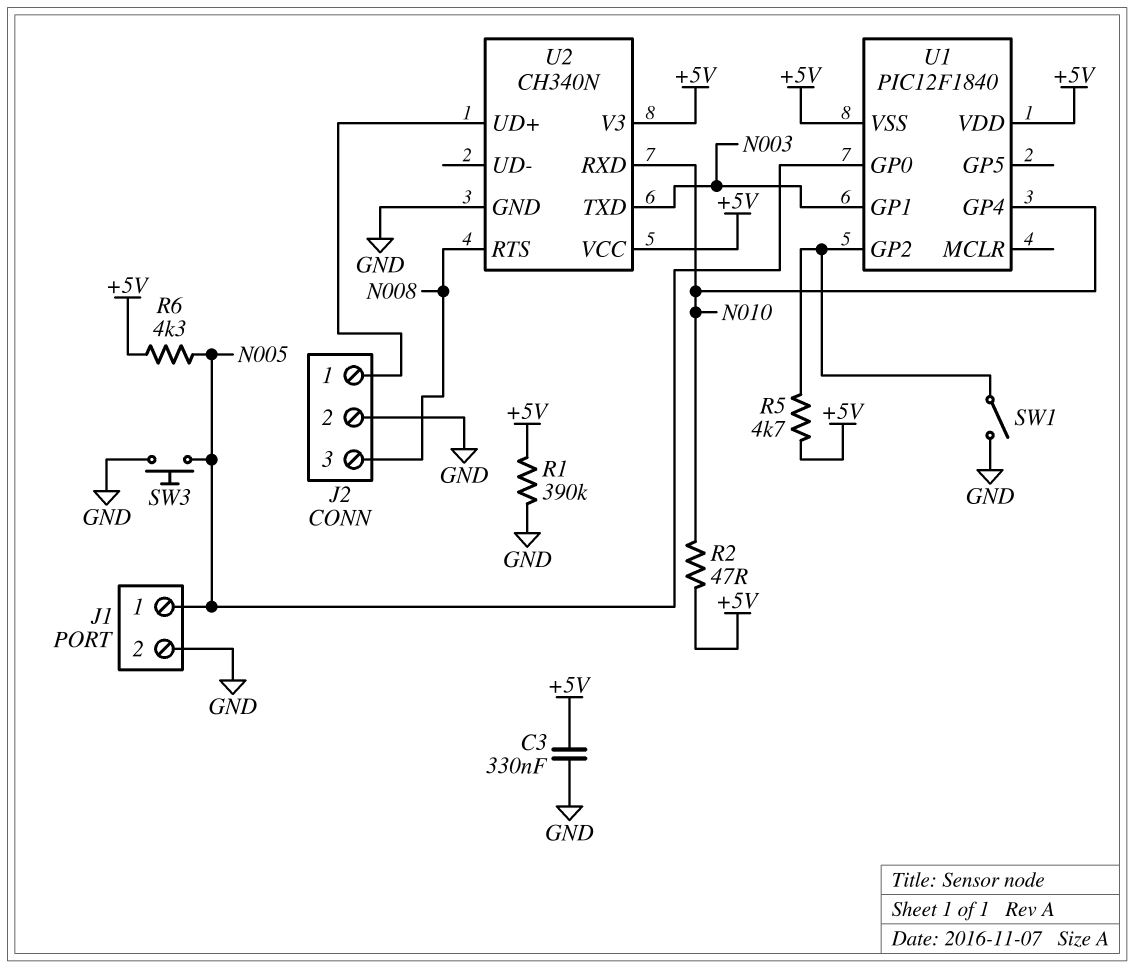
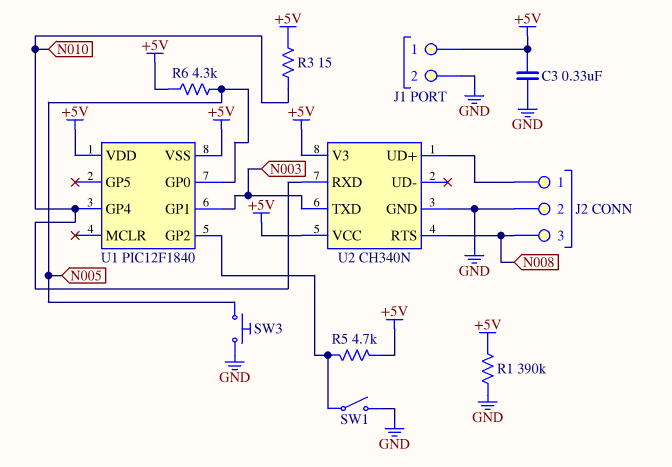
J1 pin 1: N005 -> +5V
R2: 47 (+5V, N010) -> none
R3: none -> 15 (+5V, N010)

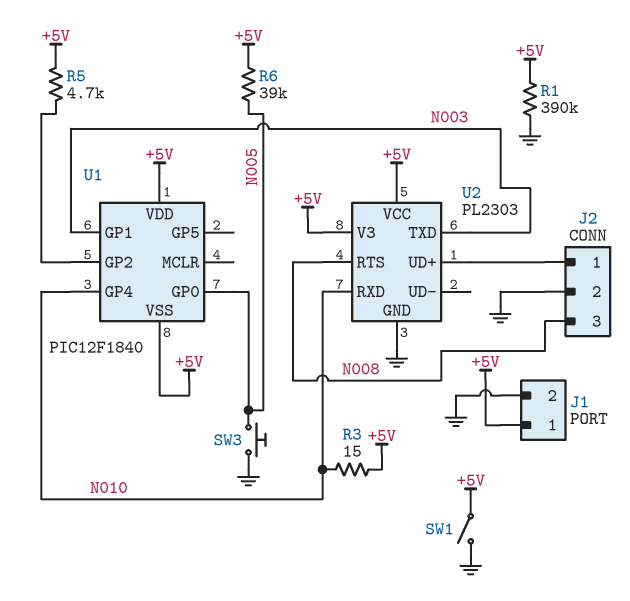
C3: 330nF (+5V, GND) -> none
R6: 4.3k (+5V, N005) -> 39k (+5V, N005)
SW1: switch (GND, U1/GP2) -> switch (+5V, GND)
U2: CH340N -> PL2303

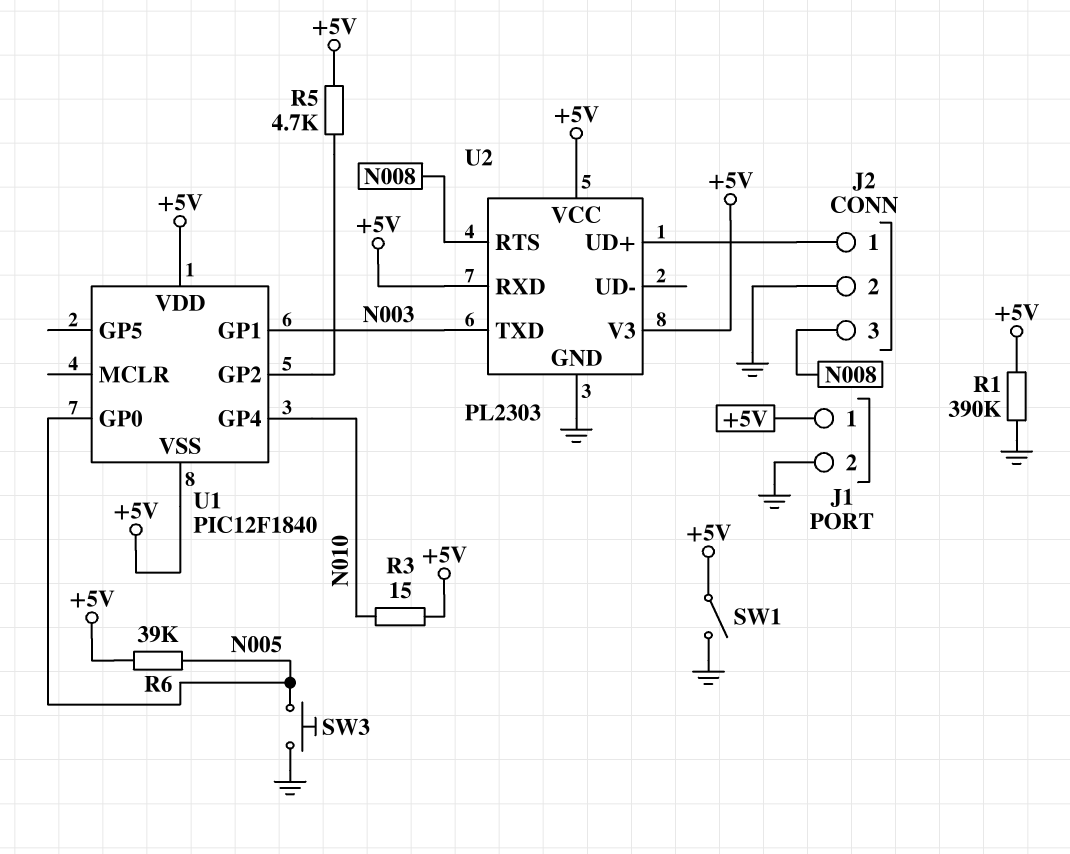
U2 pin RXD: N010 -> +5V

